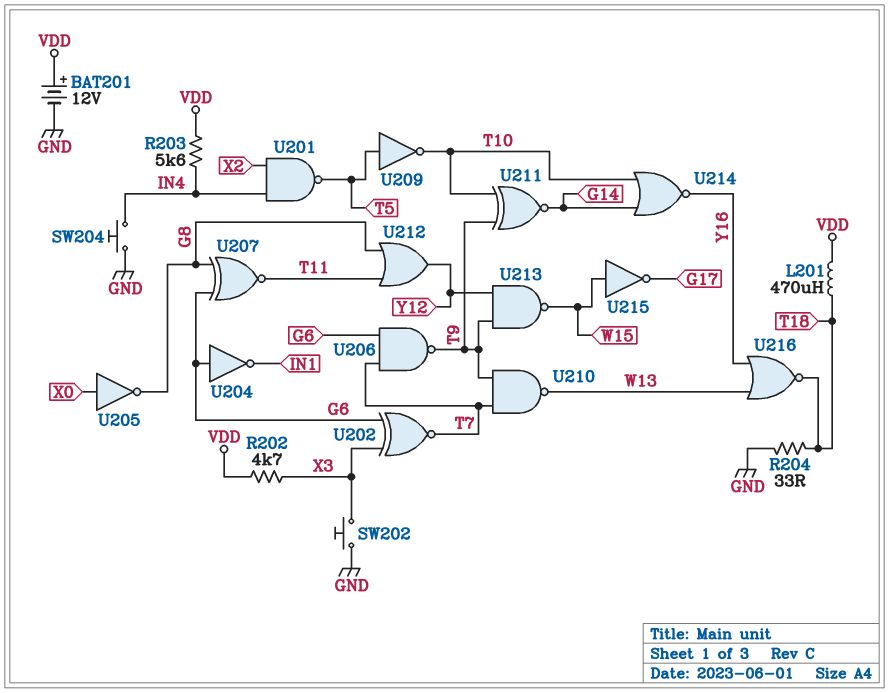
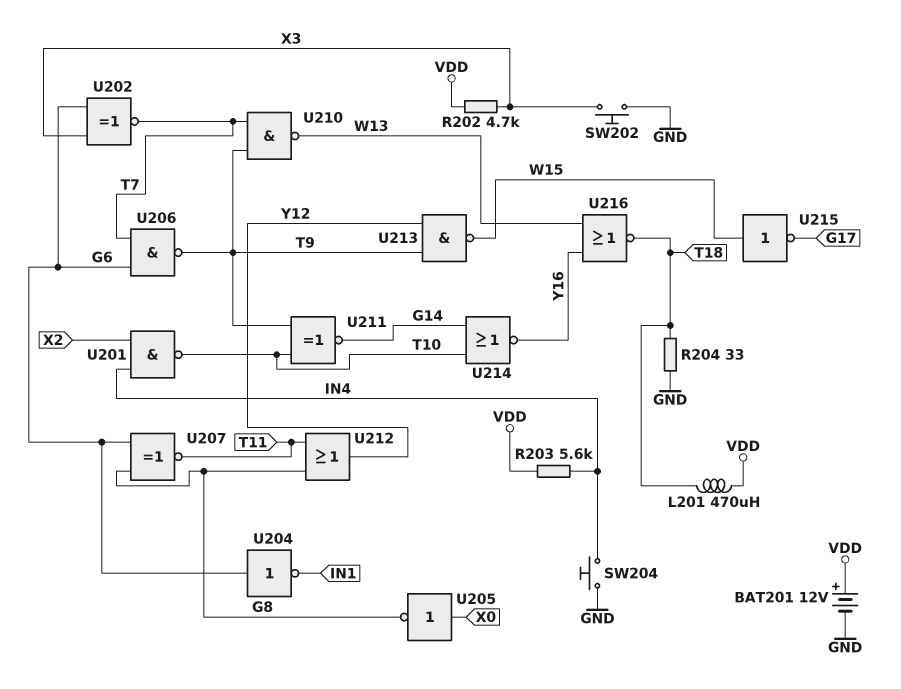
U201: NAND (in IN4, in X2, out T5) -> NAND (in IN4, in X2, out T10)
U209: NOT (in T5, out T10) -> none

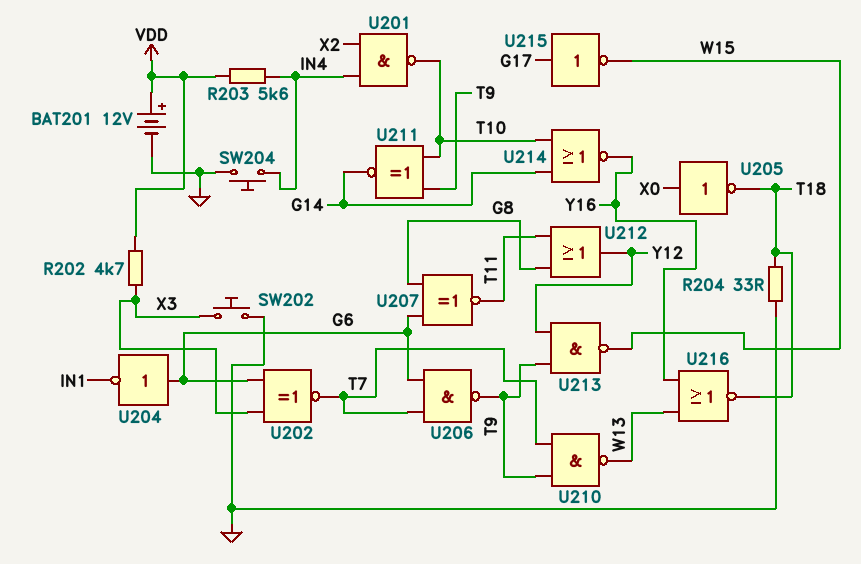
L201: 470uH (T18, VDD) -> none
U205: NOT (in X0, out G8) -> NOT (in X0, out T18)
U215: NOT (in W15, out G17) -> NOT (in G17, out W15)

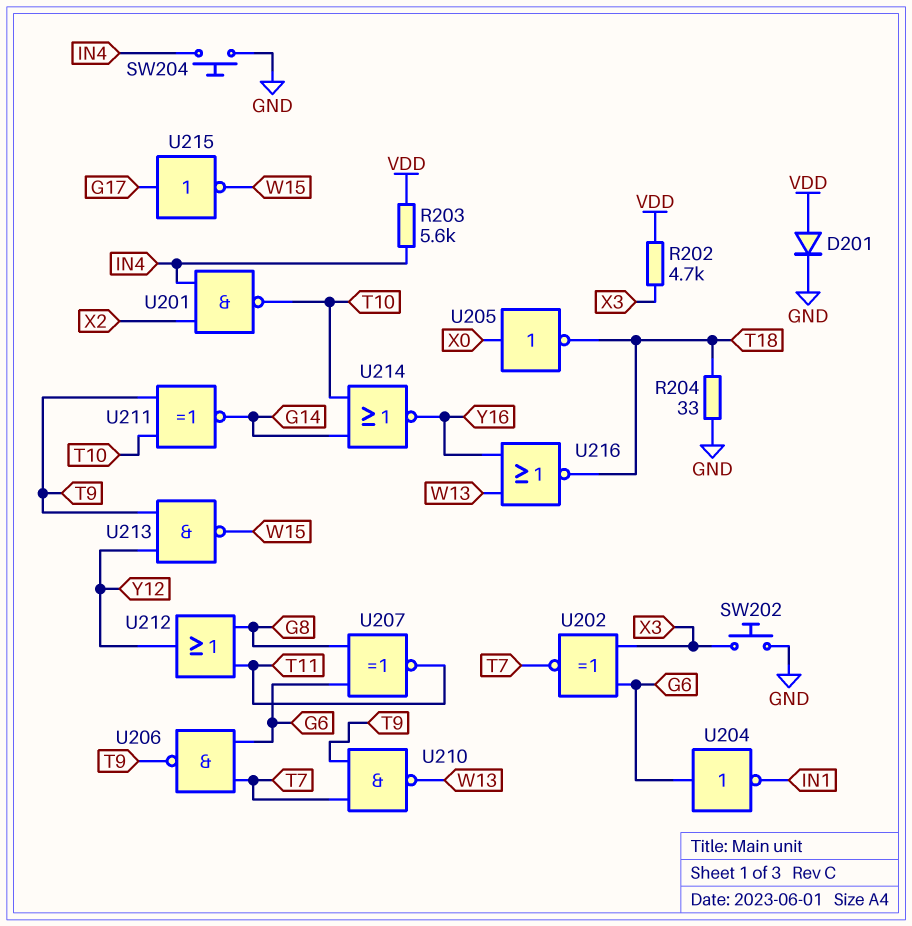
BAT201: 12V (plus VDD, minus GND) -> none
D201: none -> diode (A VDD, K GND)

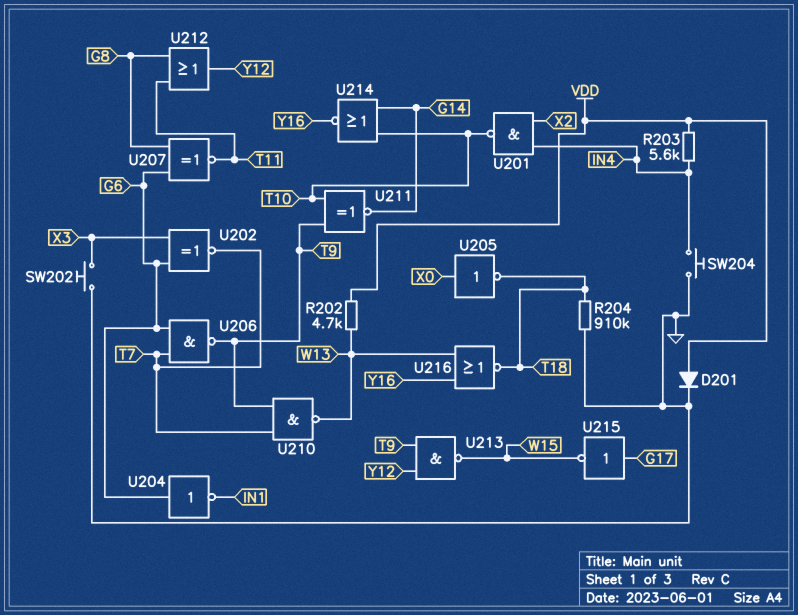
R202: 4.7k (VDD, X3) -> 4.7k (VDD, W13)
R204: 33 (GND, T18) -> 910k (GND, T18)

